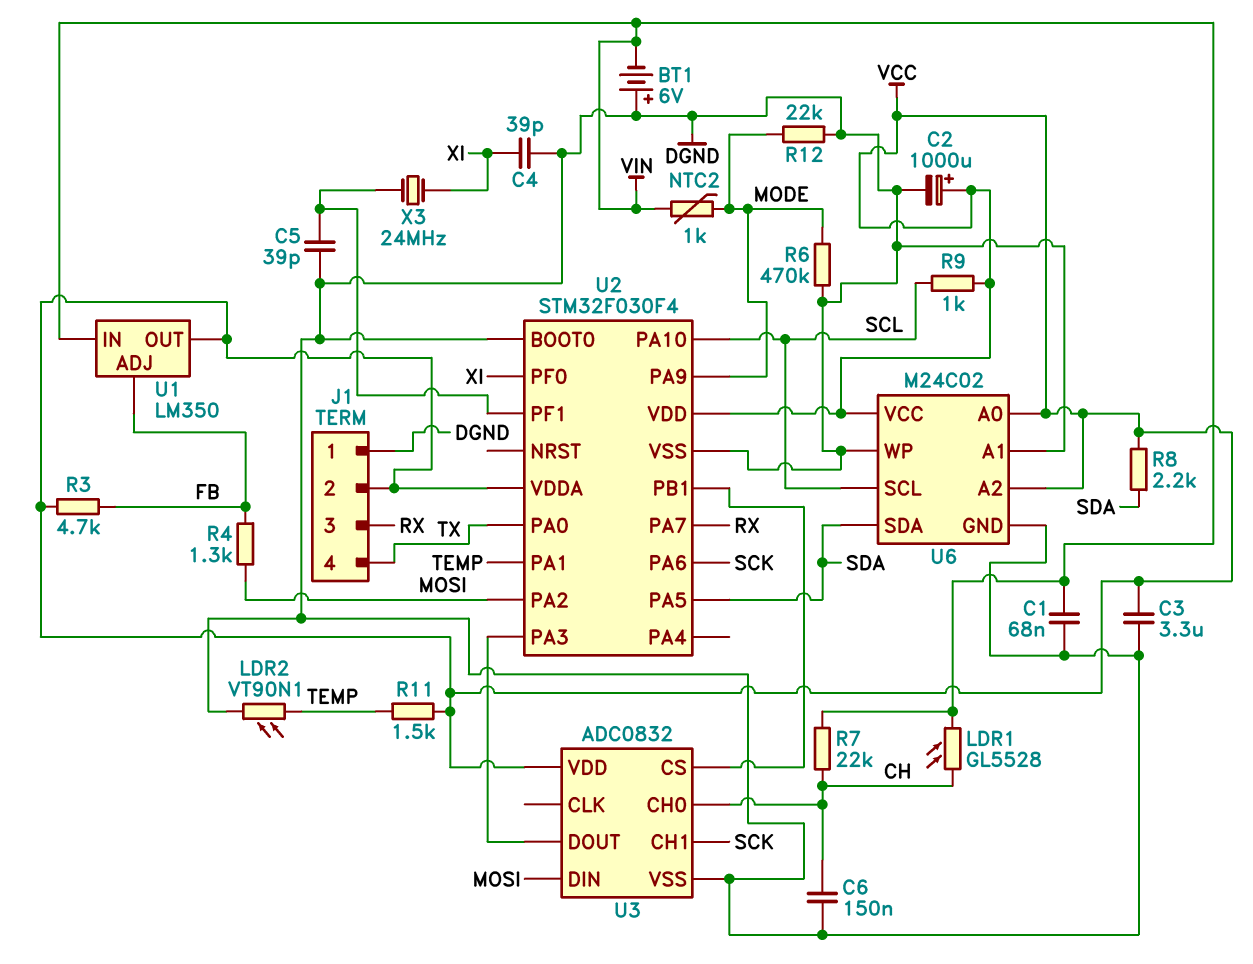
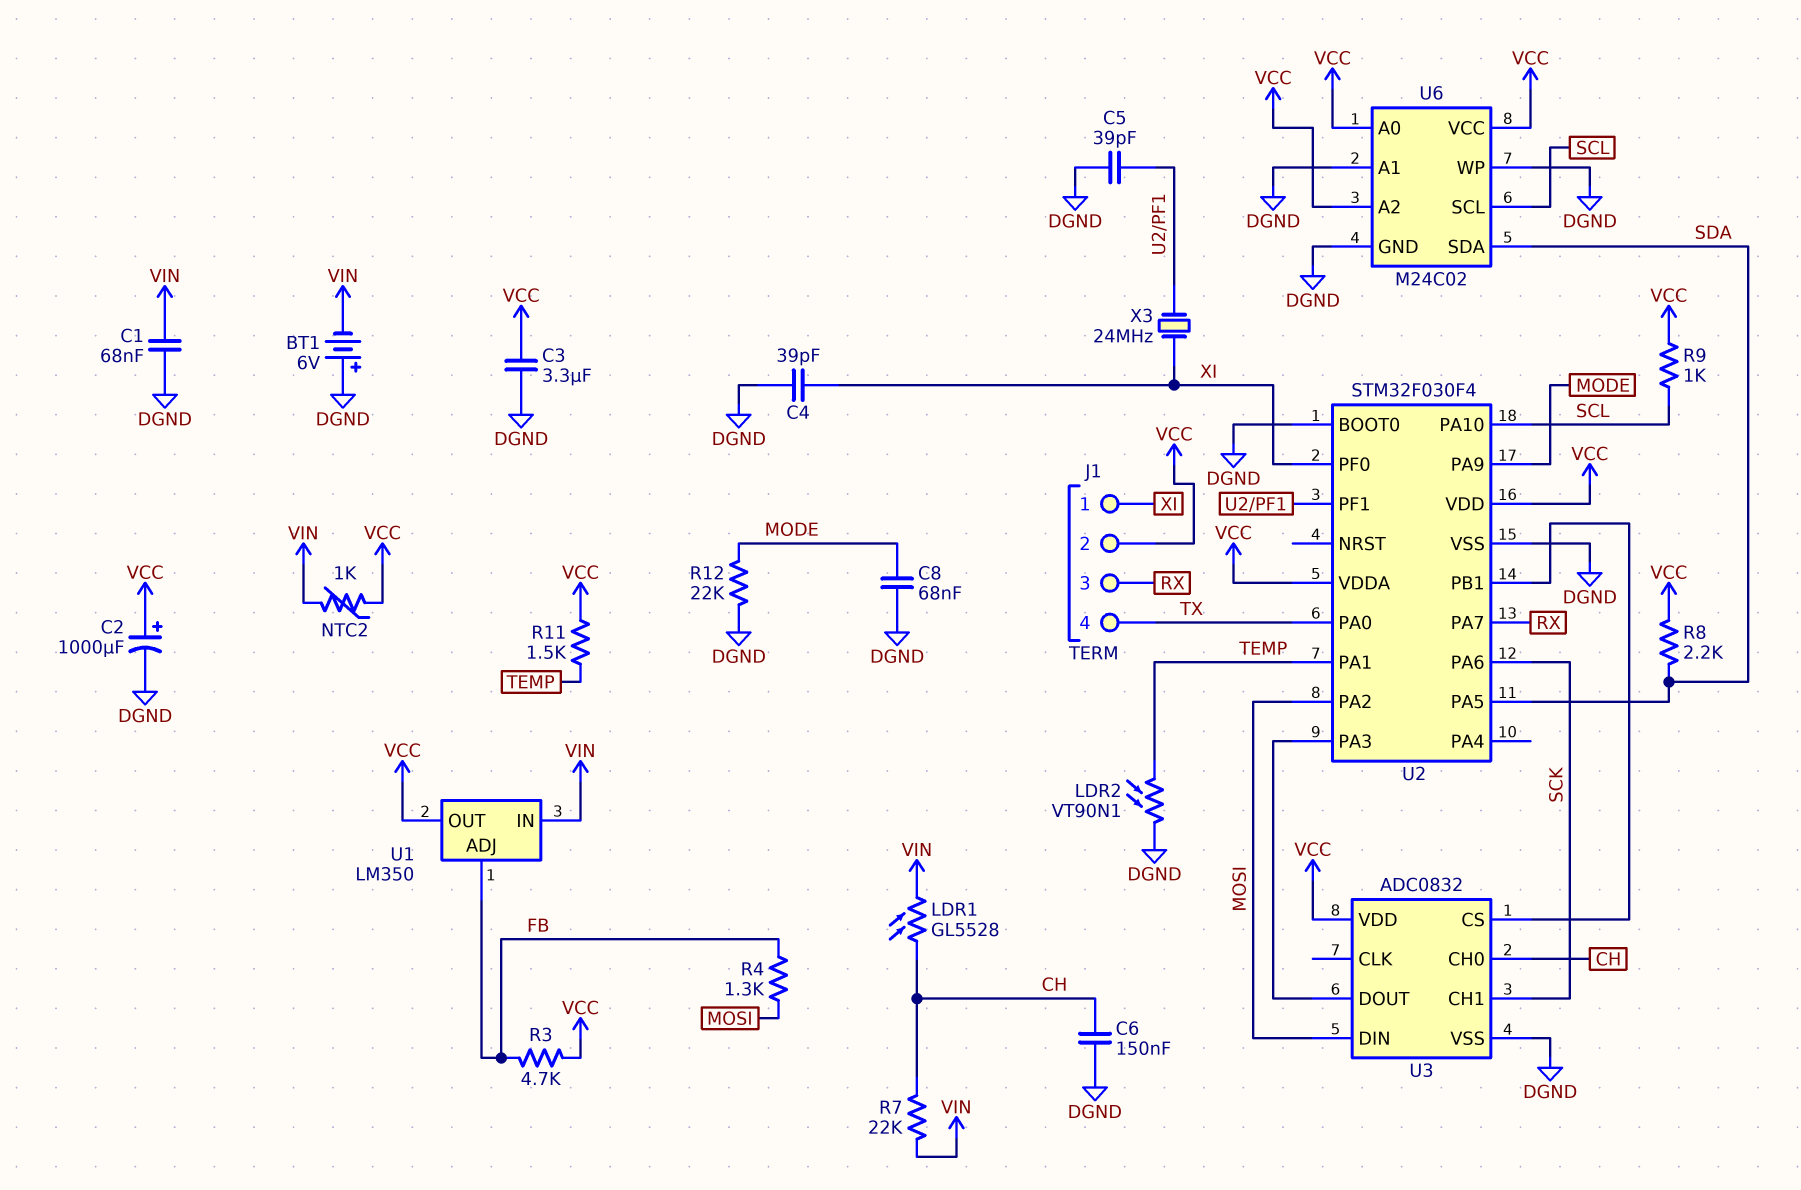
C8: none -> 68nF (DGND, MODE)
J1 pin 1: DGND -> XI
NTC2: 1k (MODE, VIN) -> 1k (VCC, VIN)
R6: 470k (DGND, MODE) -> none

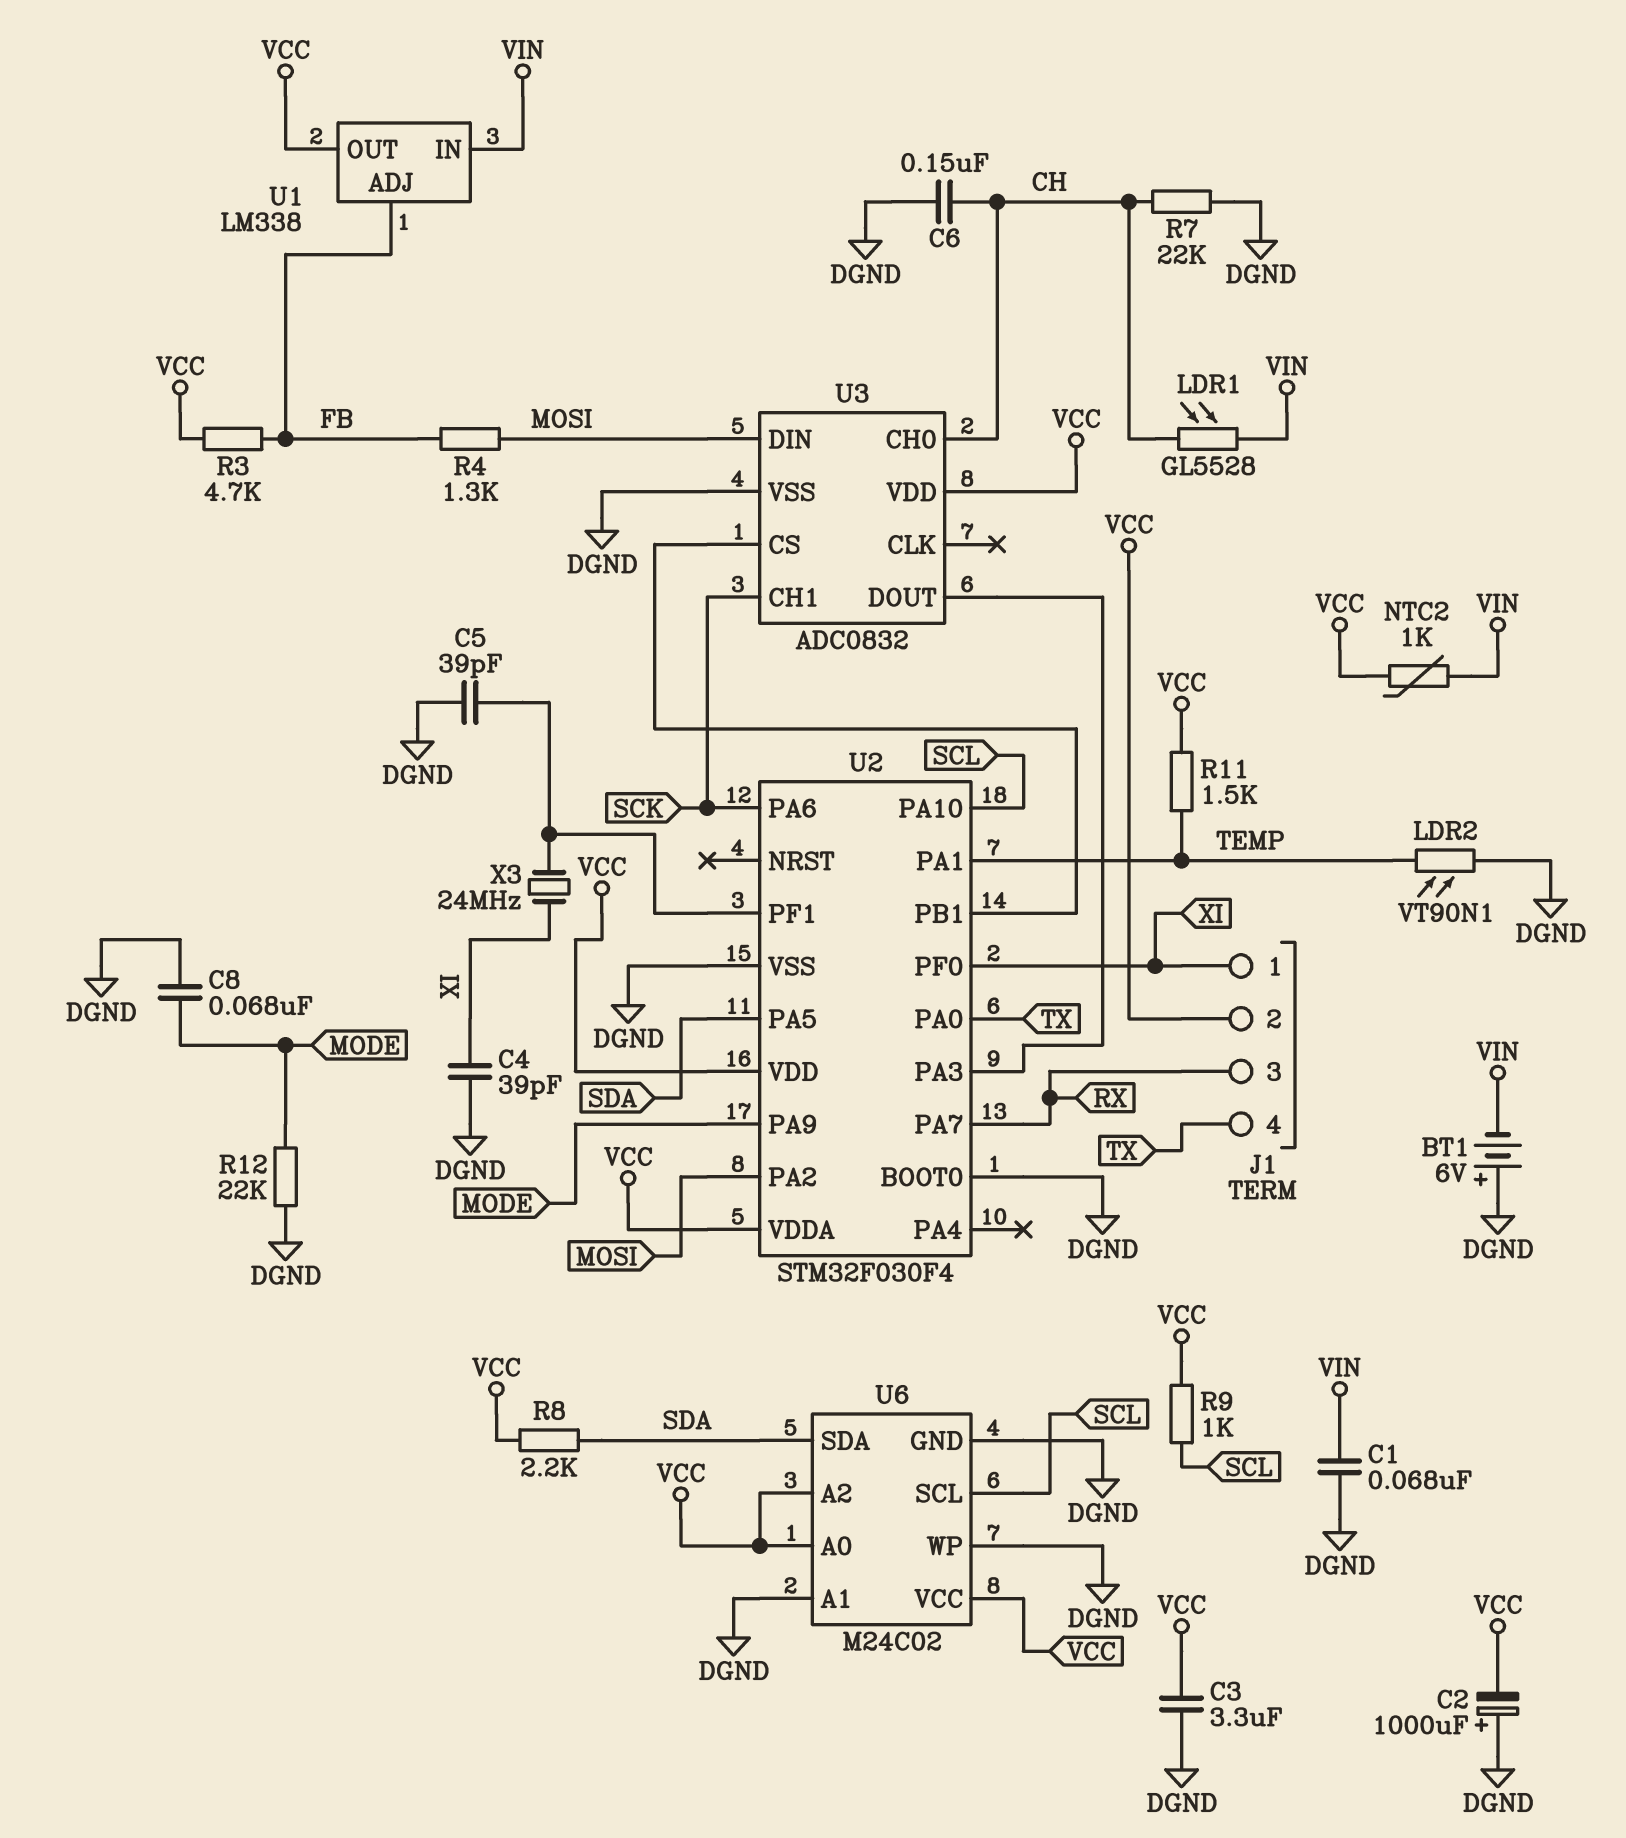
C2: 1000uF (plus VCC, minus DGND) -> 1000uF (plus DGND, minus VCC)
R7: 22k (CH, VIN) -> 22k (CH, DGND)
U1: LM350 -> LM338

